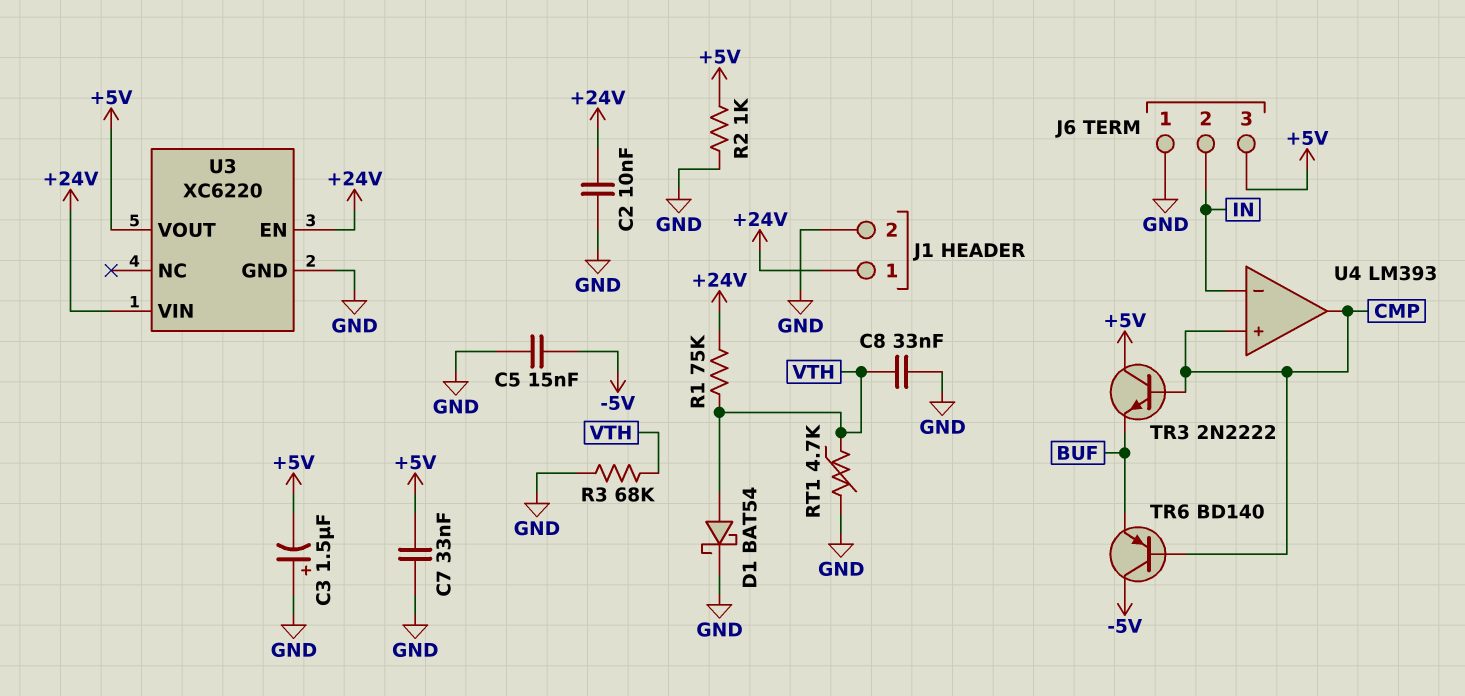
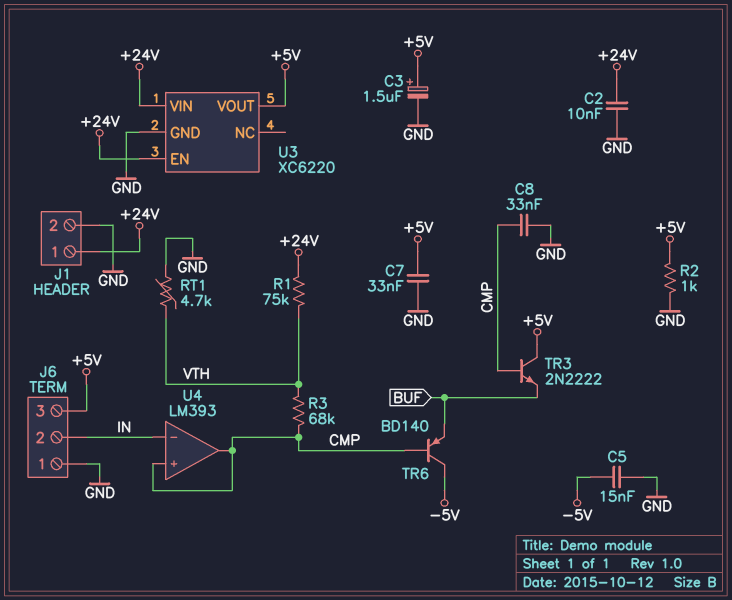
C3: 1.5uF (plus GND, minus +5V) -> 1.5uF (plus +5V, minus GND)
C8: 33nF (GND, VTH) -> 33nF (CMP, GND)
D1: schottky BAT54 (A VTH, K GND) -> none
R3: 68k (GND, VTH) -> 68k (CMP, VTH)

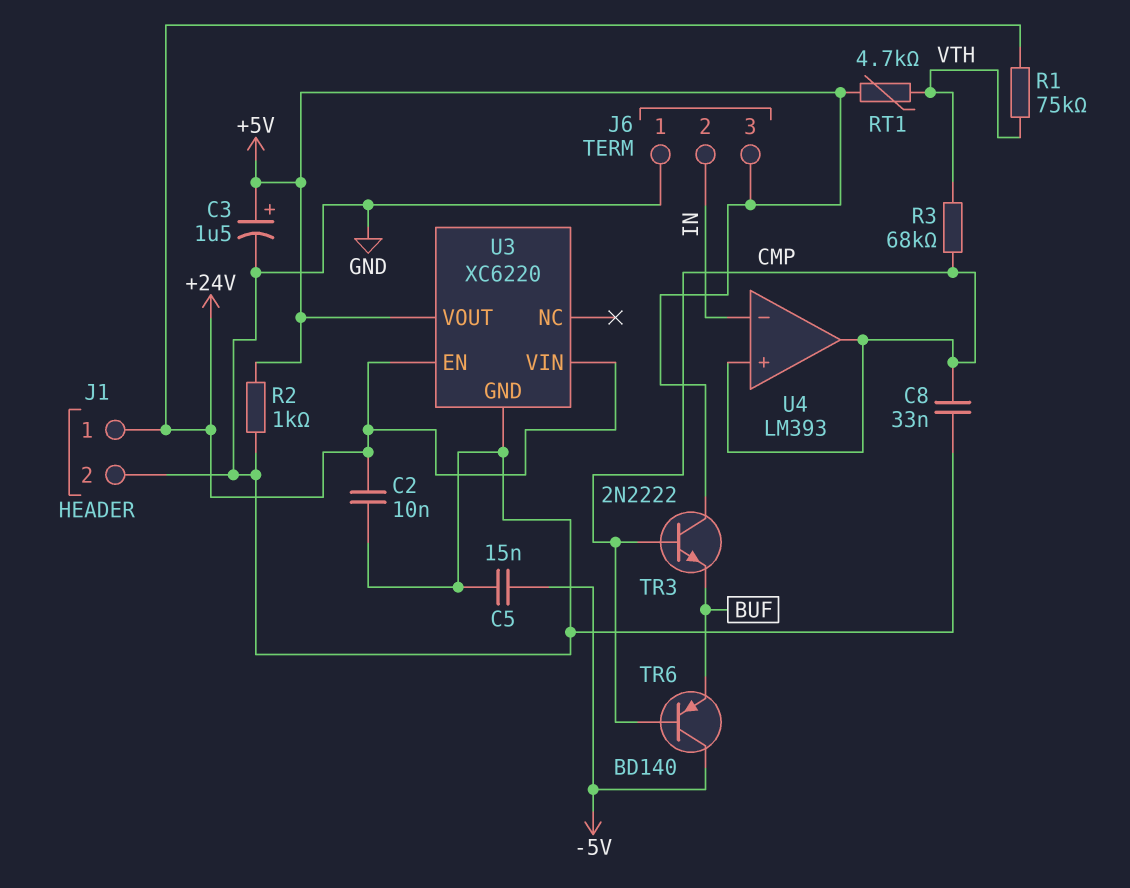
C7: 33nF (+5V, GND) -> none
RT1: 4.7k (GND, VTH) -> 4.7k (+5V, VTH)

